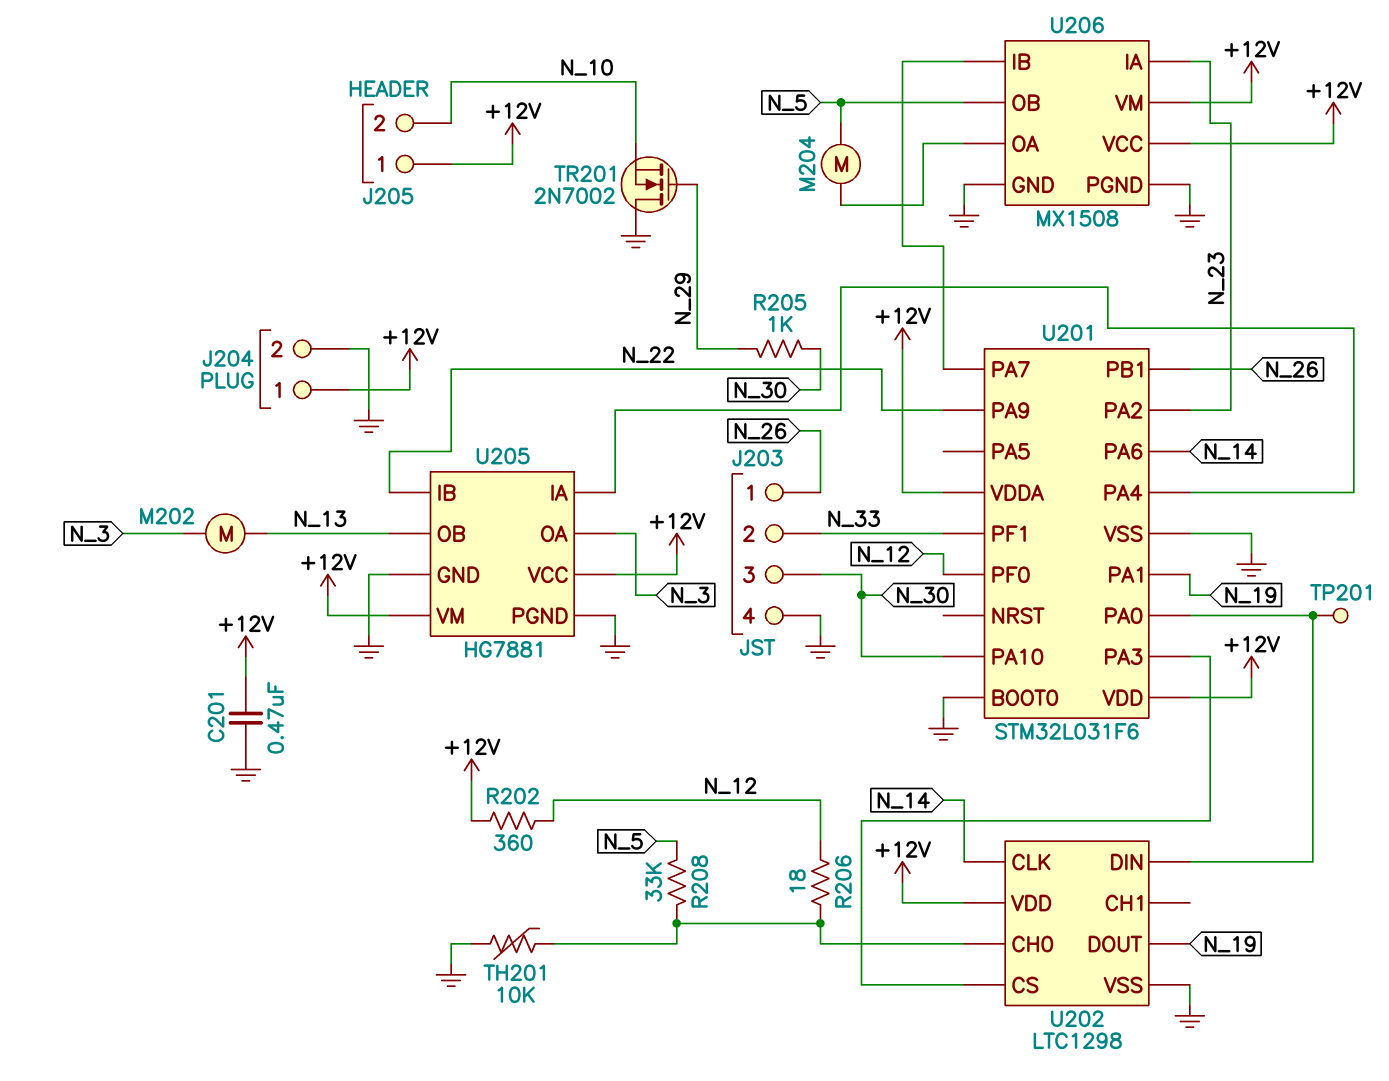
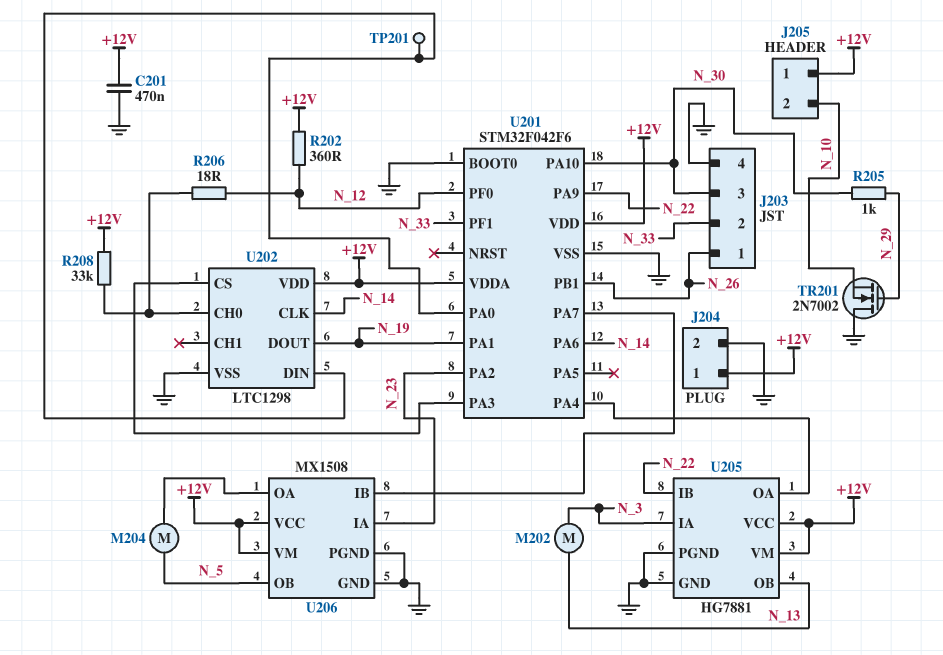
R208: 33k (N_5, U202/CH0) -> 33k (+12V, U202/CH0)
TH201: 10k (GND, U202/CH0) -> none
U201: STM32L031F6 -> STM32F042F6
U205 pin IA: U201/PA4 -> N_3
U205 pin OA: N_3 -> U201/PA4

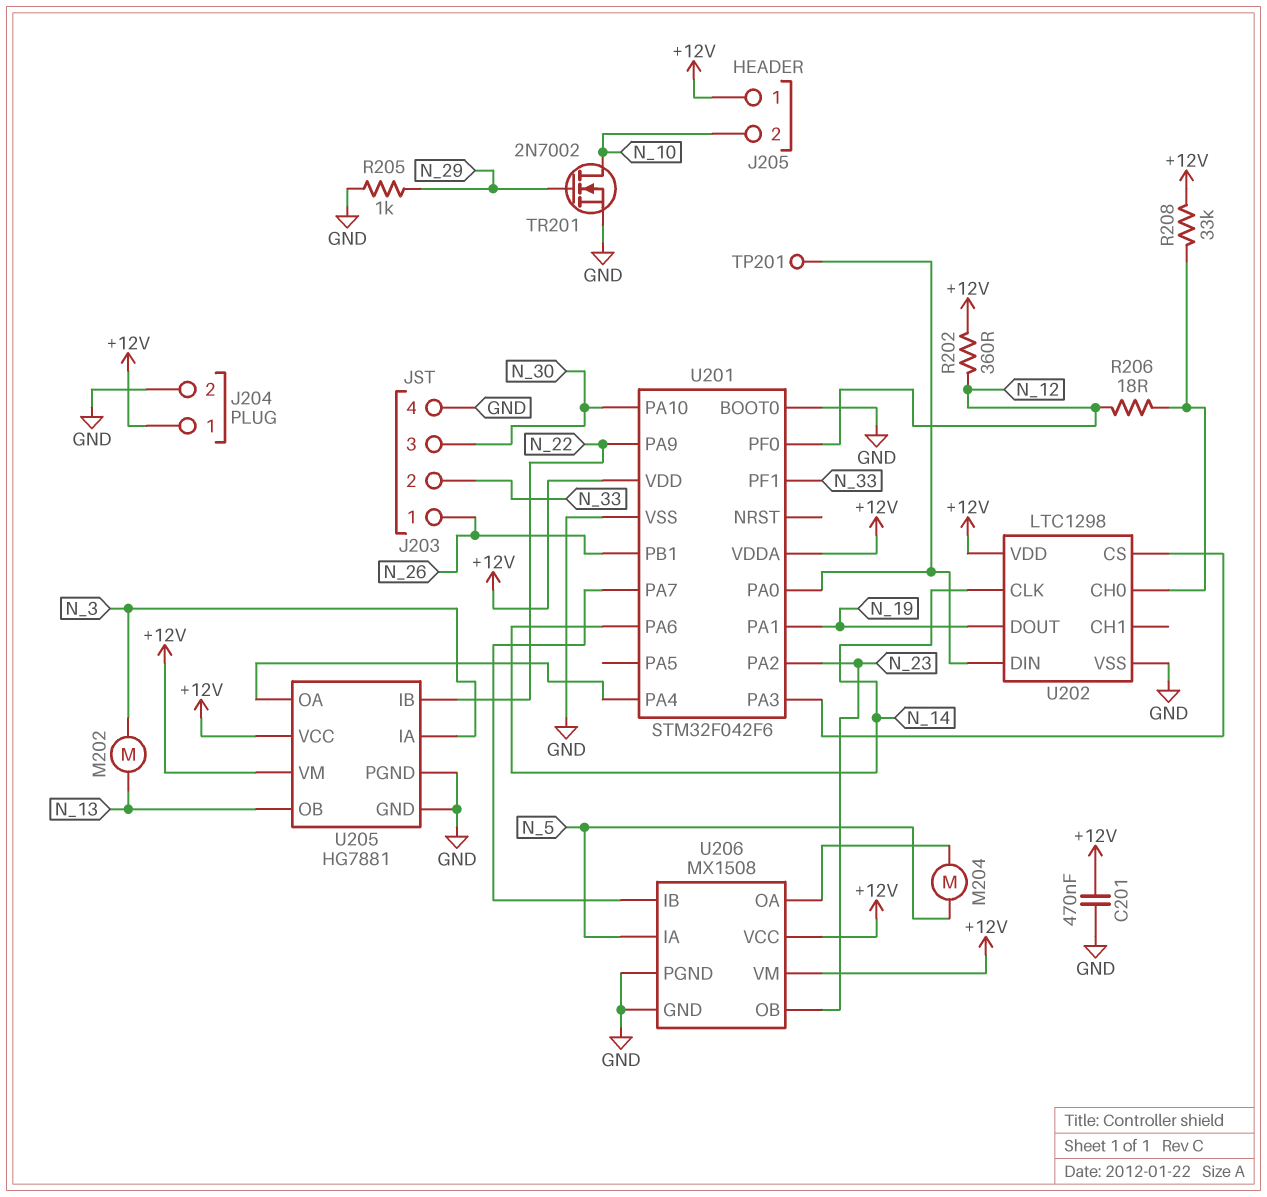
R205: 1k (N_29, N_30) -> 1k (GND, N_29)
TR201: NMOS 2N7002 (G N_29, D GND, S N_10) -> NMOS 2N7002 (G N_29, D N_10, S GND)
U206 pin IA: N_23 -> N_5
U206 pin OB: N_5 -> N_23

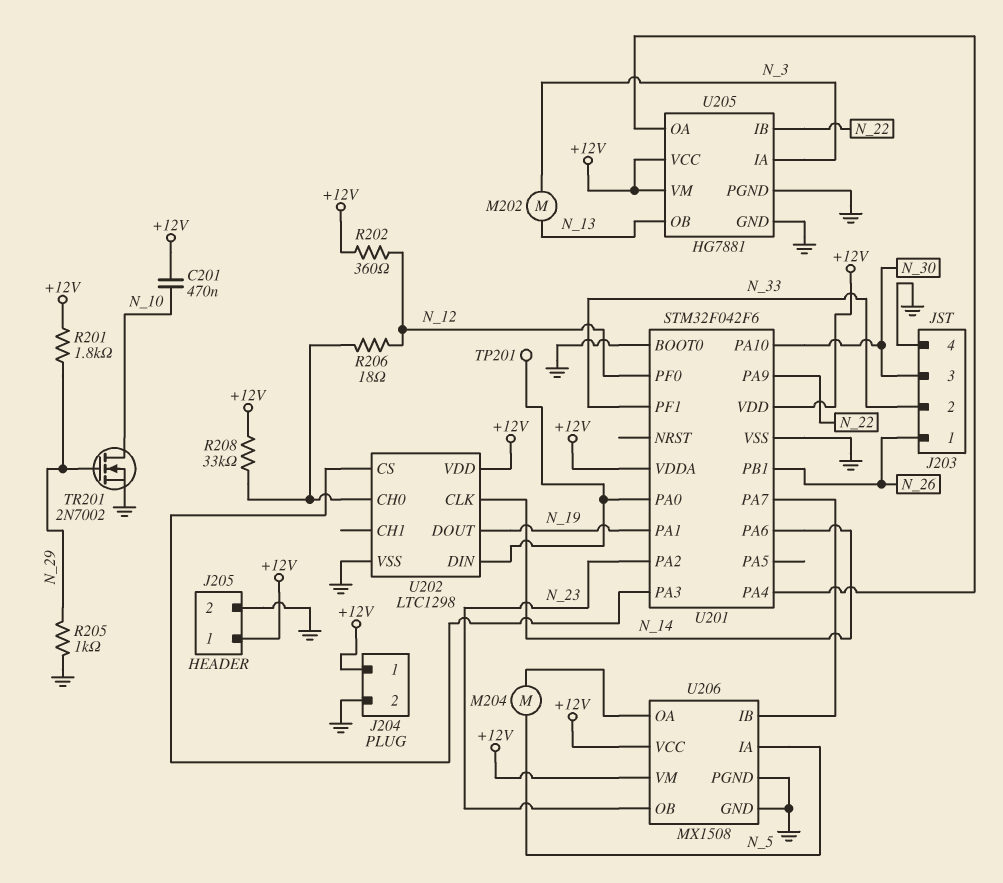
C201: 470nF (+12V, GND) -> 470nF (+12V, N_10)
J205 pin 2: N_10 -> GND
R201: none -> 1.8k (+12V, N_29)

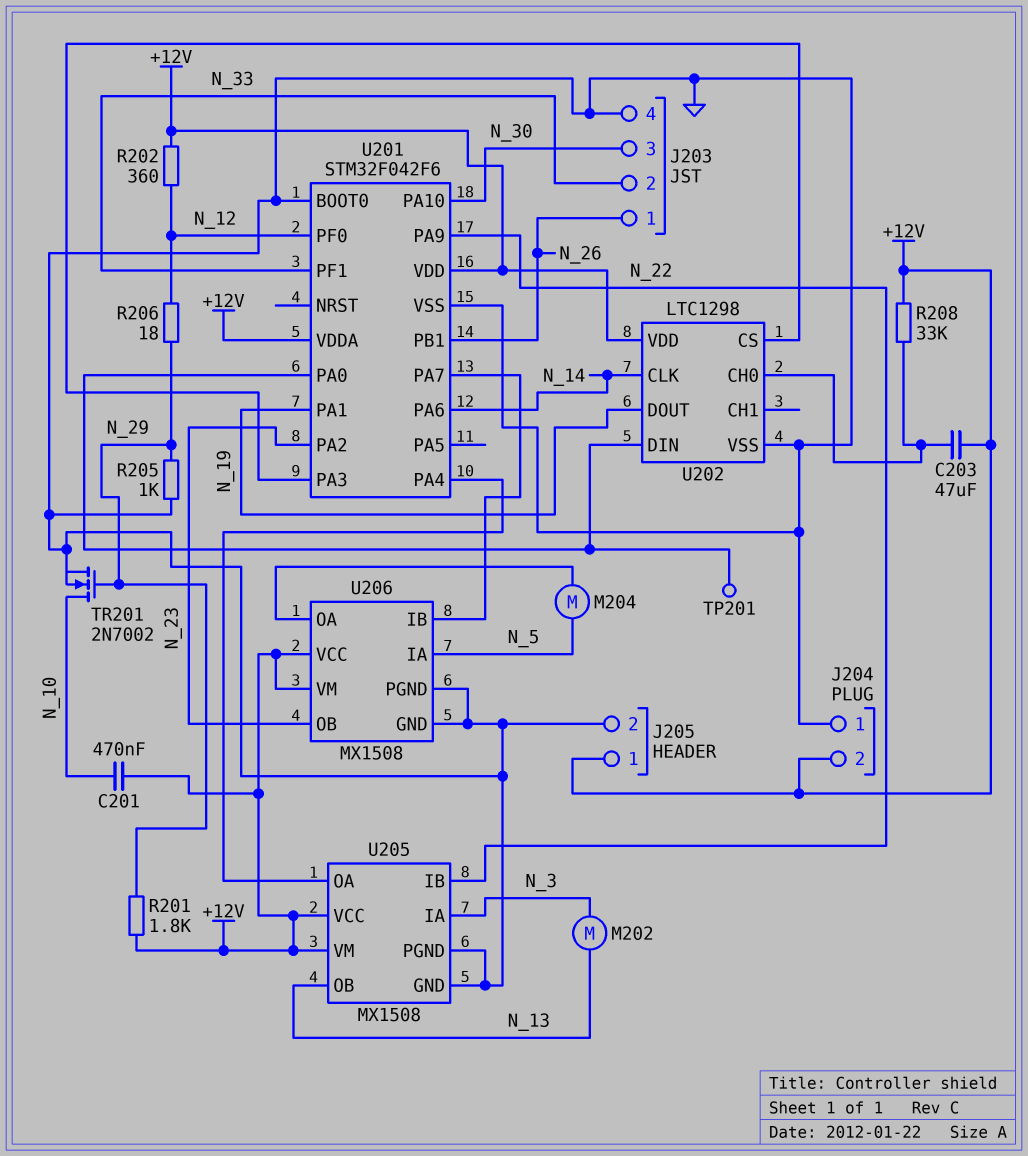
C203: none -> 47uF (+12V, U202/CH0)
J204 pin 1: +12V -> GND
J204 pin 2: GND -> +12V
R206: 18 (N_12, U202/CH0) -> 18 (N_12, N_29)
U205: HG7881 -> MX1508

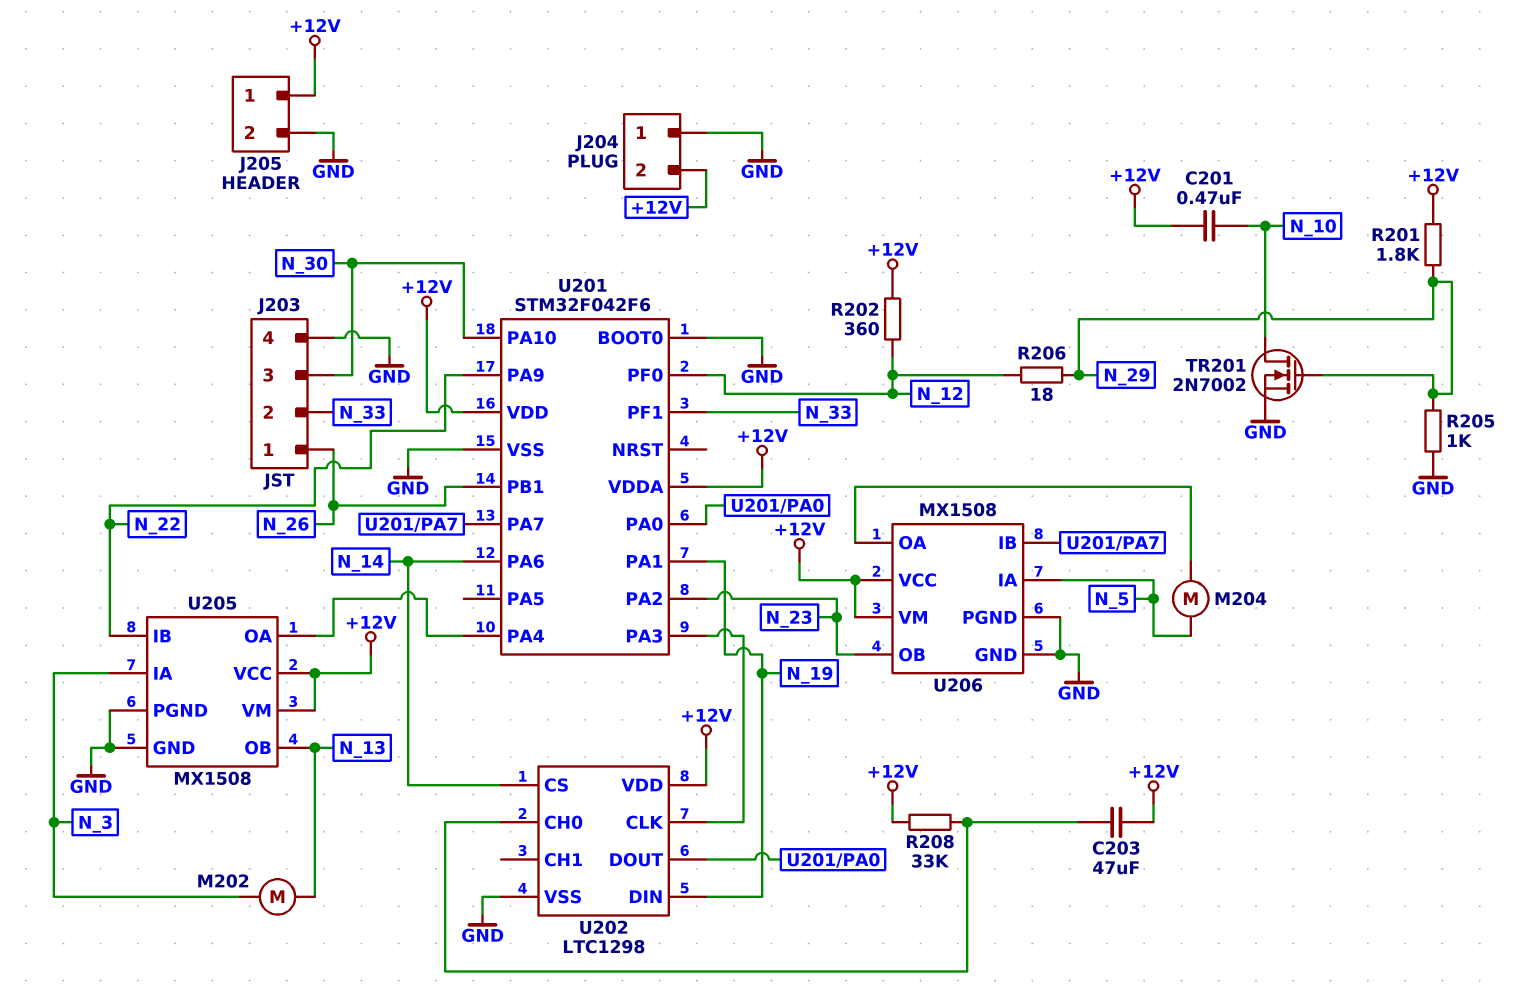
TP201: test point (U201/PA0) -> none
U202 pin CLK: N_14 -> U201/PA3
U202 pin CS: U201/PA3 -> N_14
U202 pin DIN: U201/PA0 -> N_19
U202 pin DOUT: N_19 -> U201/PA0

